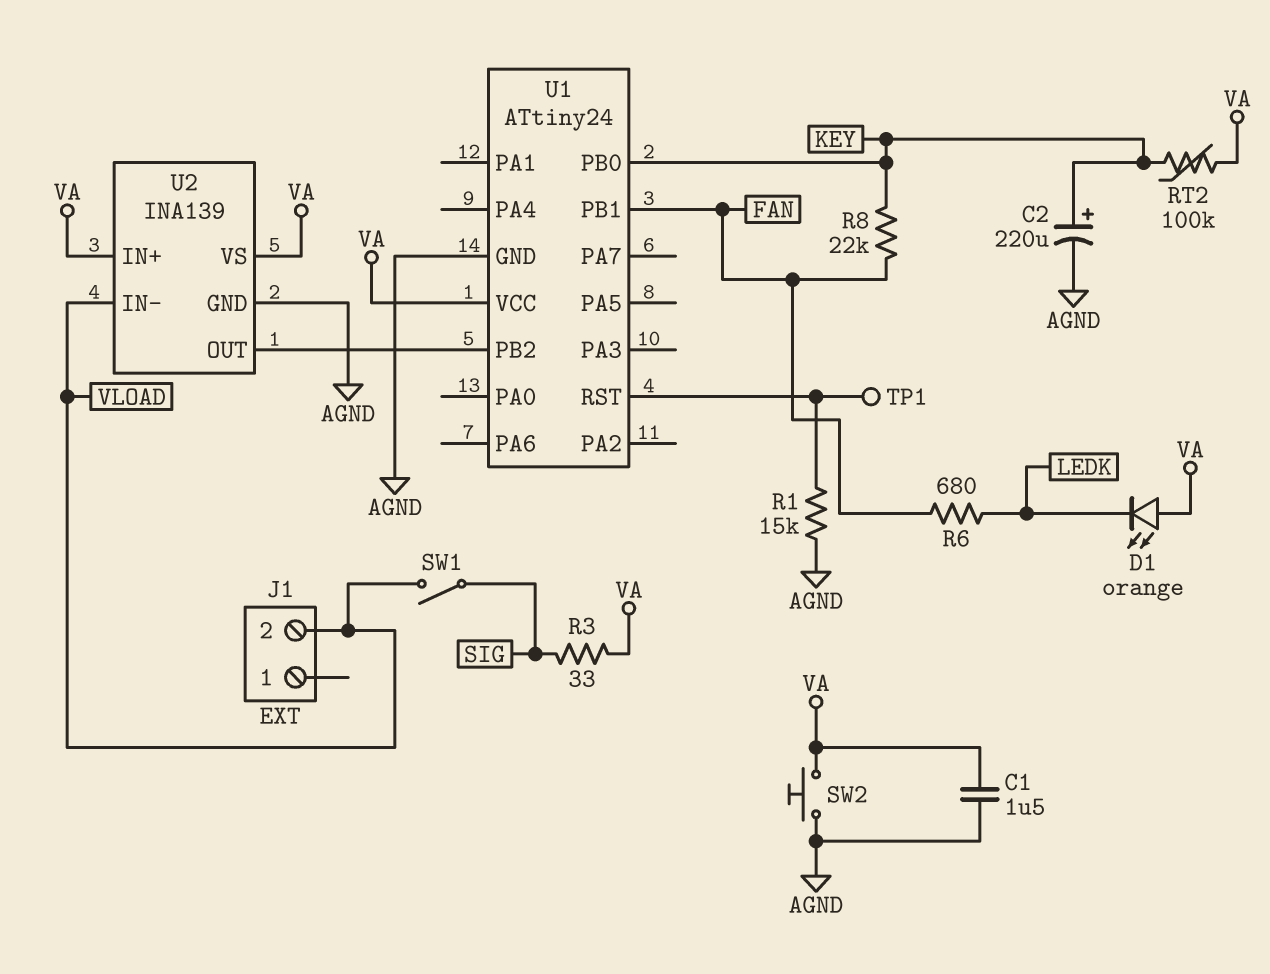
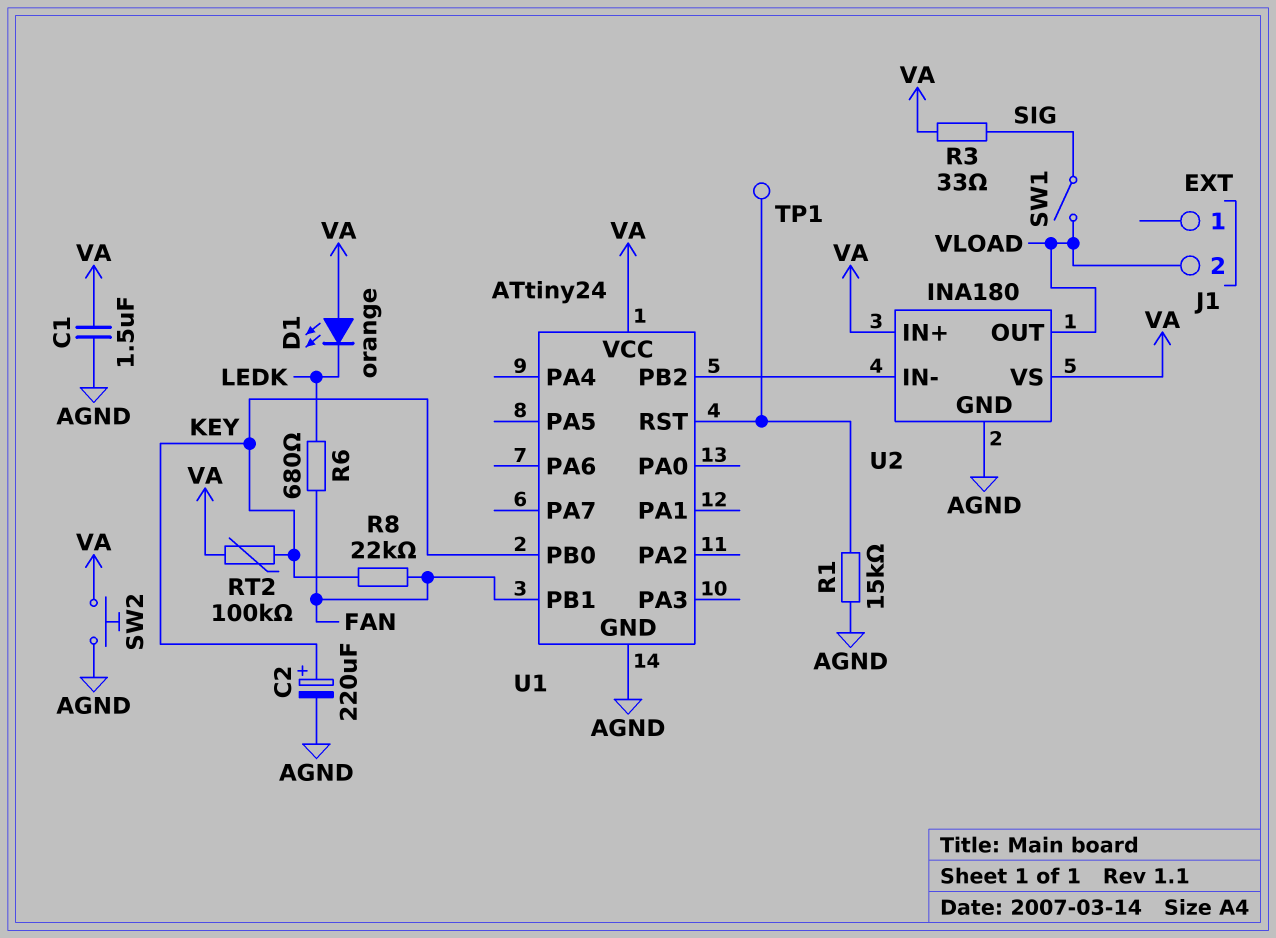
U2: INA139 -> INA180
U2 pin IN-: VLOAD -> U1/PB2
U2 pin OUT: U1/PB2 -> VLOAD

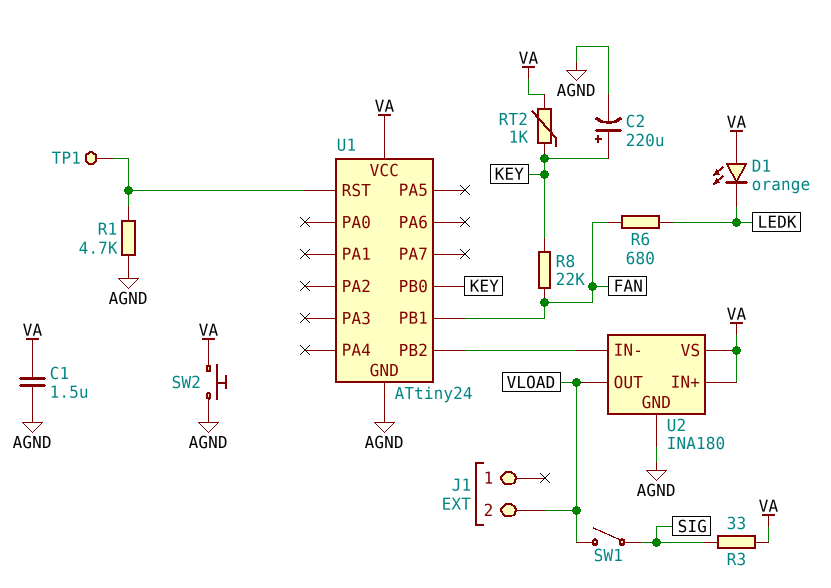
R1: 15k (AGND, U1/RST) -> 4.7k (AGND, U1/RST)
RT2: 100k (KEY, VA) -> 1k (KEY, VA)

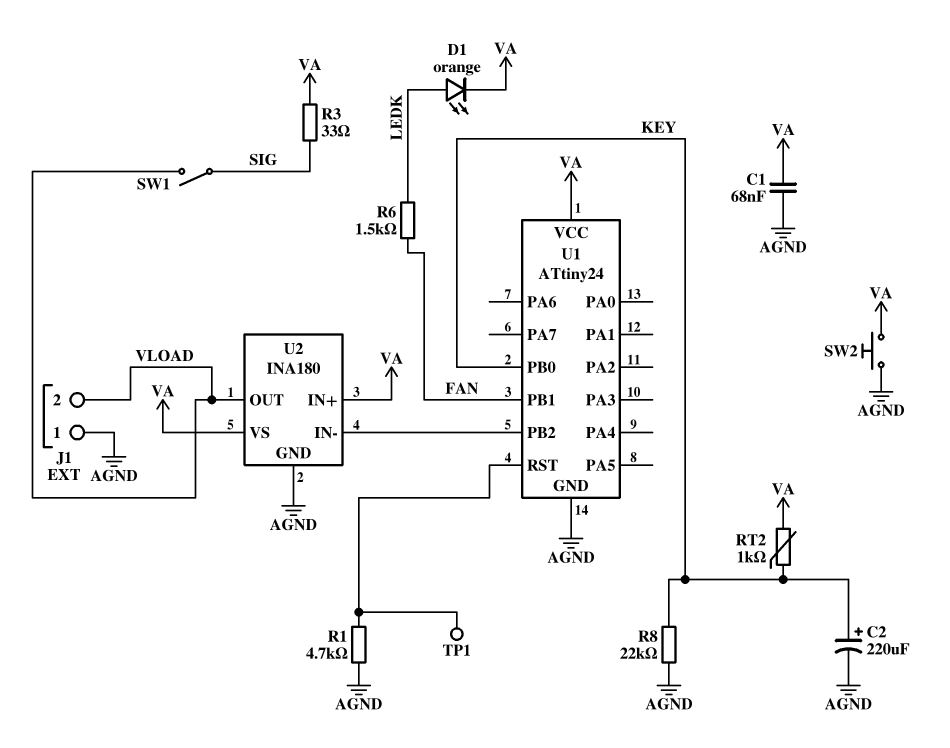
C1: 1.5uF (AGND, VA) -> 68nF (AGND, VA)
D1: LED orange (A VA, K LEDK) -> LED orange (A LEDK, K VA)
J1 pin 1: none -> AGND
R6: 680 (FAN, LEDK) -> 1.5k (FAN, LEDK)
R8: 22k (FAN, KEY) -> 22k (AGND, KEY)

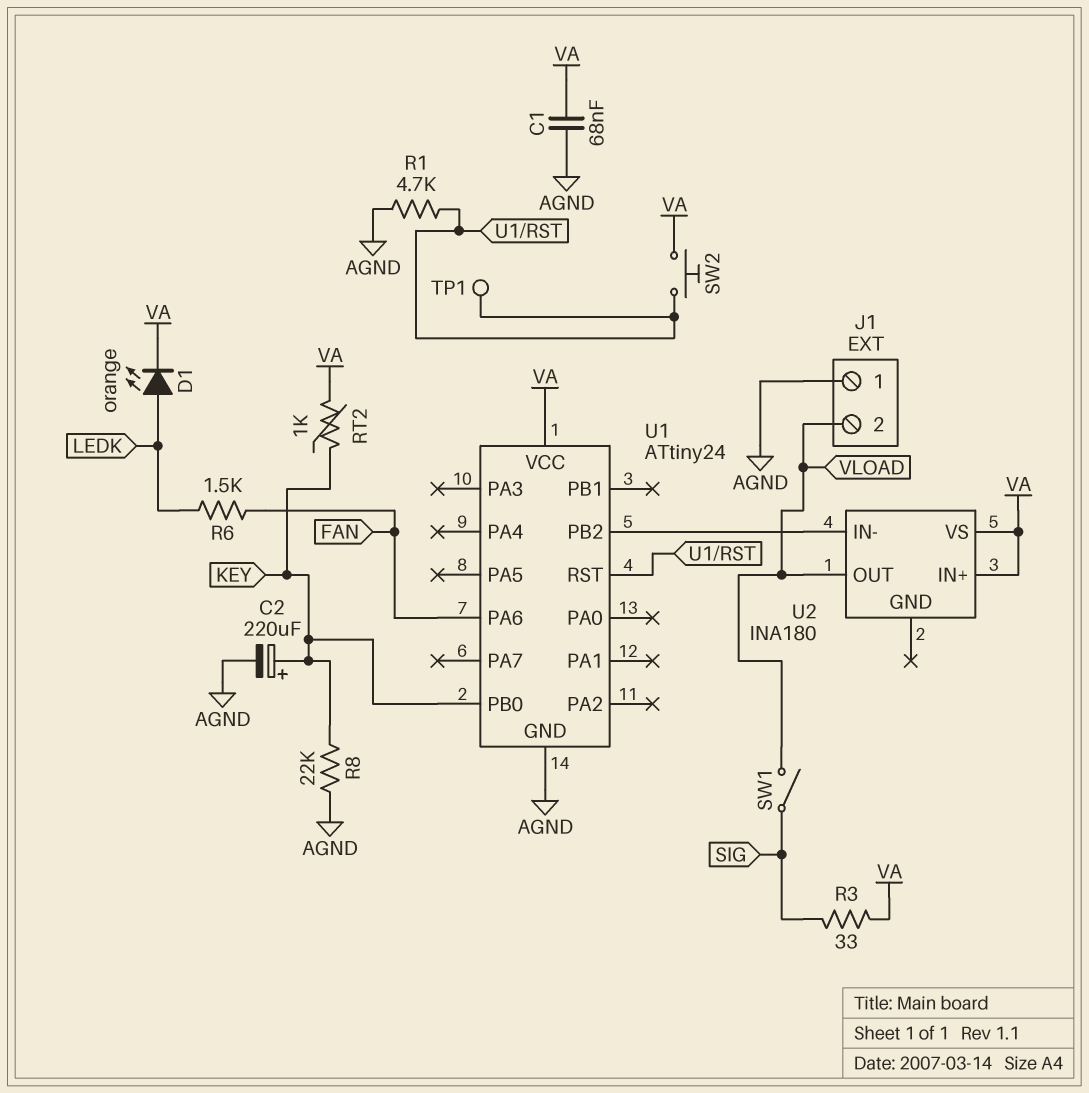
SW2: button (AGND, VA) -> button (U1/RST, VA)
U1 pin PA6: none -> FAN
U1 pin PB1: FAN -> none
U2 pin GND: AGND -> none

